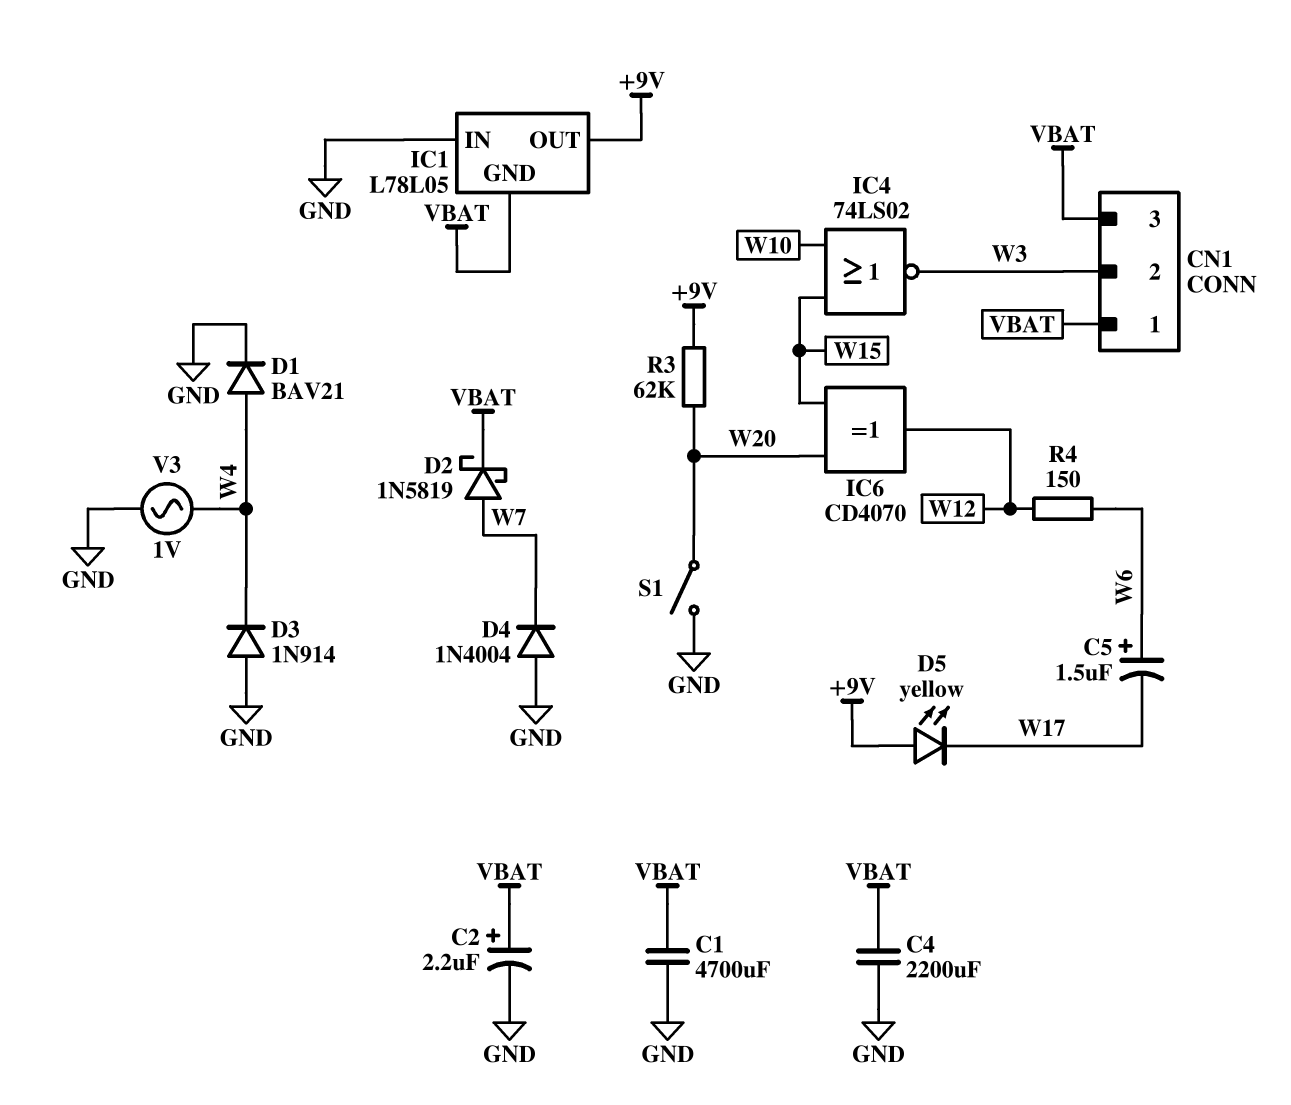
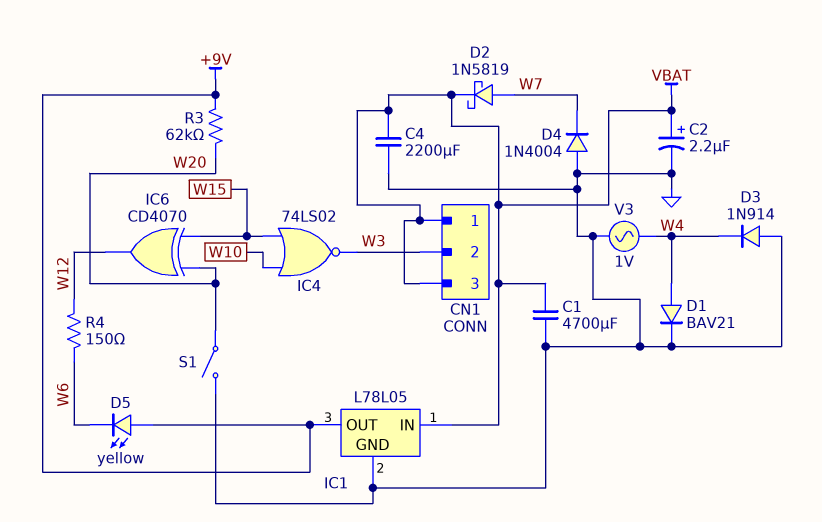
C5: 1.5uF (plus W6, minus W17) -> none
D5: LED yellow (A +9V, K W17) -> LED yellow (A +9V, K W6)
IC1 pin GND: VBAT -> GND
IC1 pin IN: GND -> VBAT

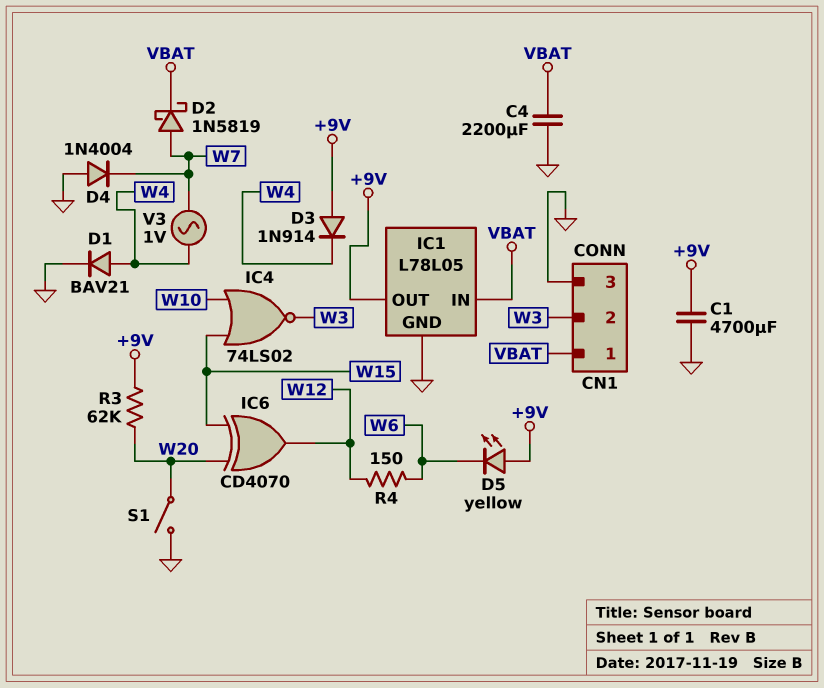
C1: 4700uF (GND, VBAT) -> 4700uF (+9V, GND)
C2: 2.2uF (plus VBAT, minus GND) -> none
CN1 pin 3: VBAT -> GND
D3: diode 1N914 (A GND, K W4) -> diode 1N914 (A +9V, K W4)
V3: AC 1V (GND, W4) -> AC 1V (W4, W7)

